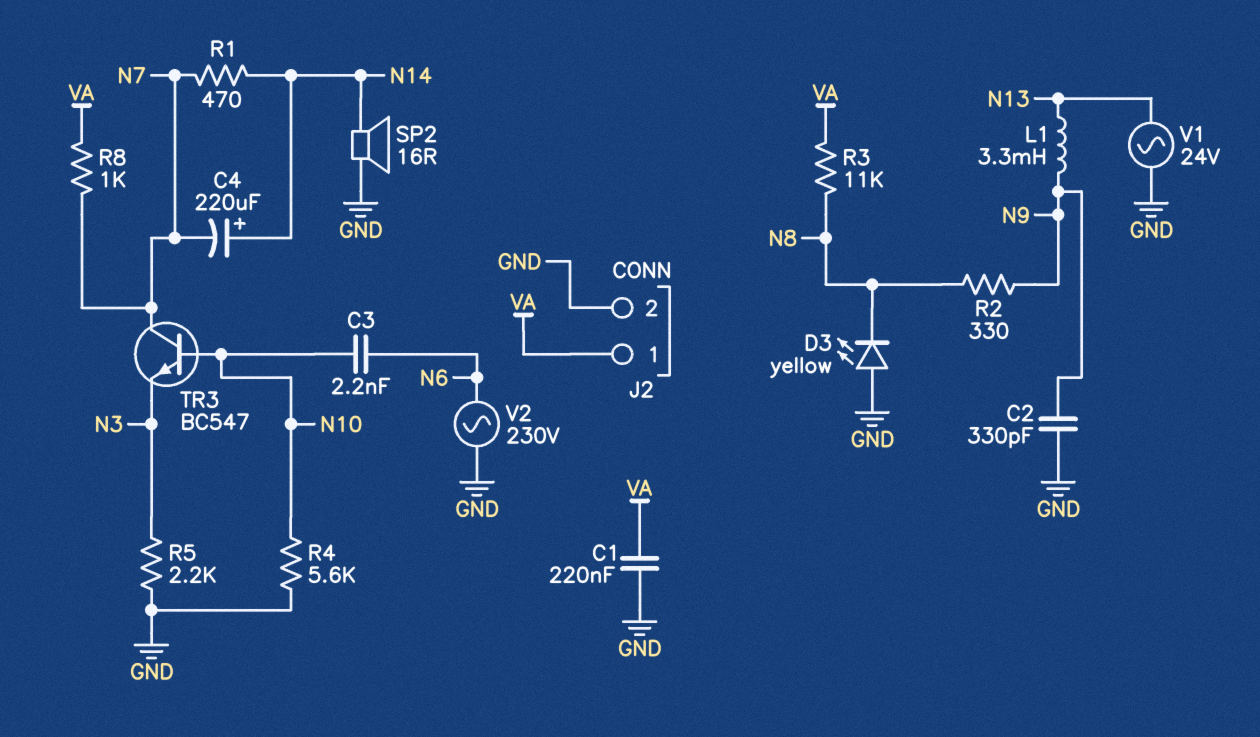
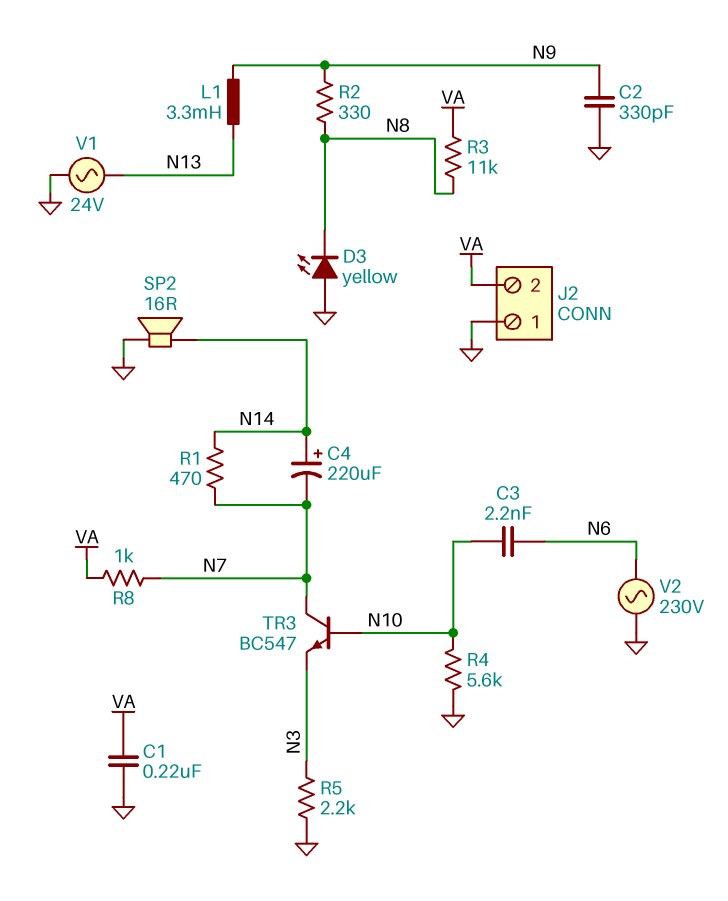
J2 pin 1: VA -> GND
J2 pin 2: GND -> VA

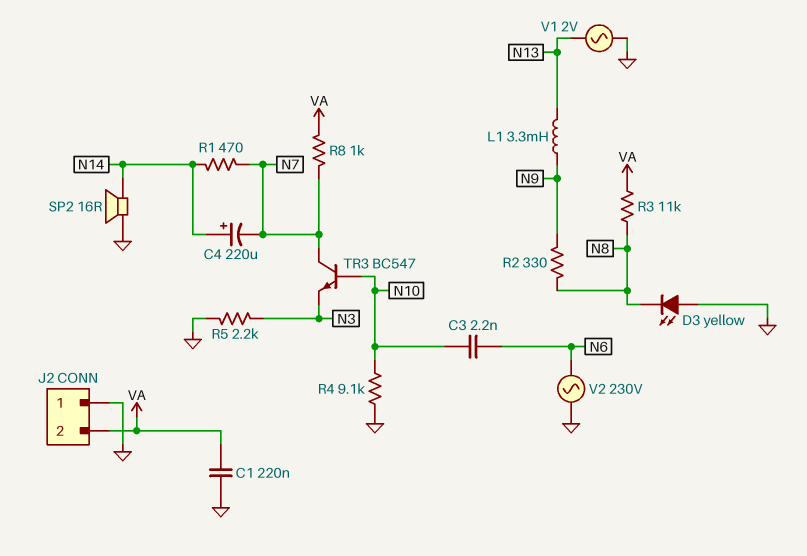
C2: 330pF (GND, N9) -> none
R4: 5.6k (GND, N10) -> 9.1k (GND, N10)
V1: AC 24V (GND, N13) -> AC 2V (GND, N13)

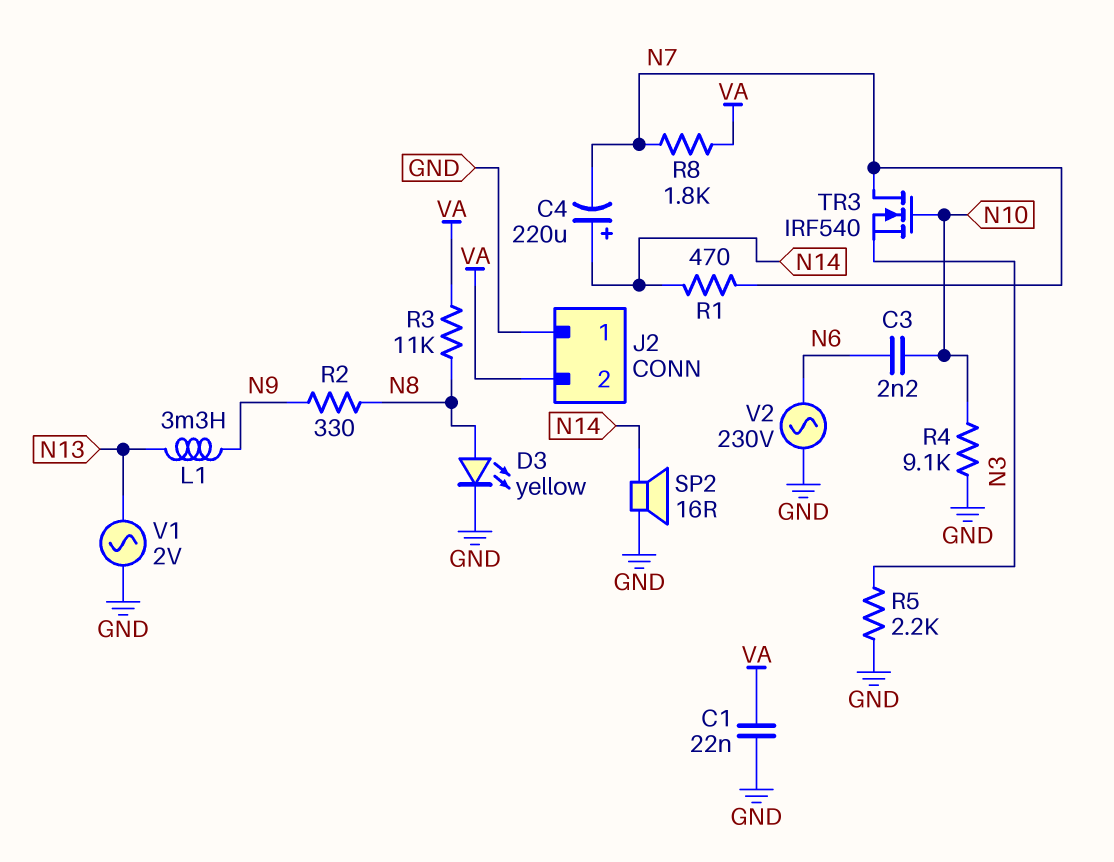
C1: 220nF (GND, VA) -> 22nF (GND, VA)
D3: LED yellow (A GND, K N8) -> LED yellow (A N8, K GND)
R8: 1k (N7, VA) -> 1.8k (N7, VA)
TR3: NPN BC547 (B N10, C N7, E N3) -> NMOS IRF540 (G N10, D N7, S N3)

